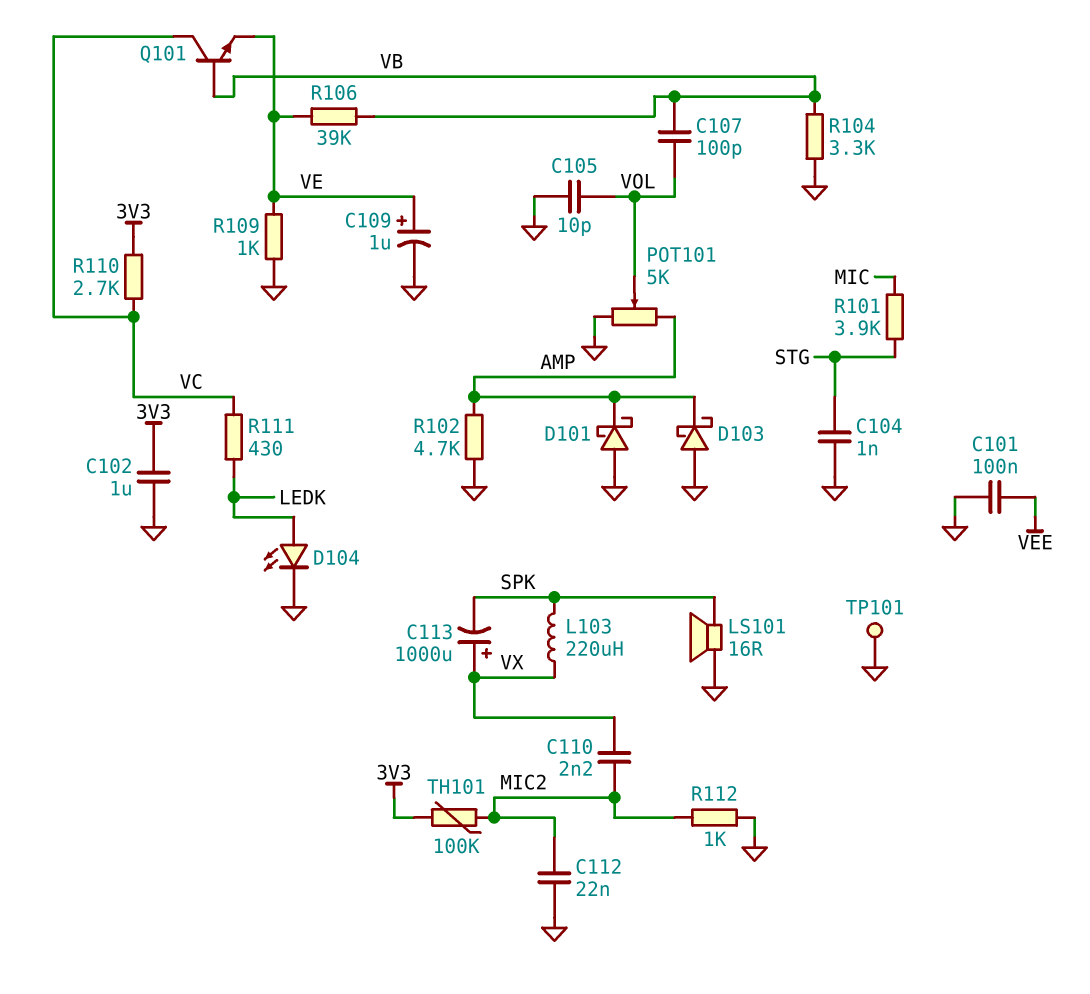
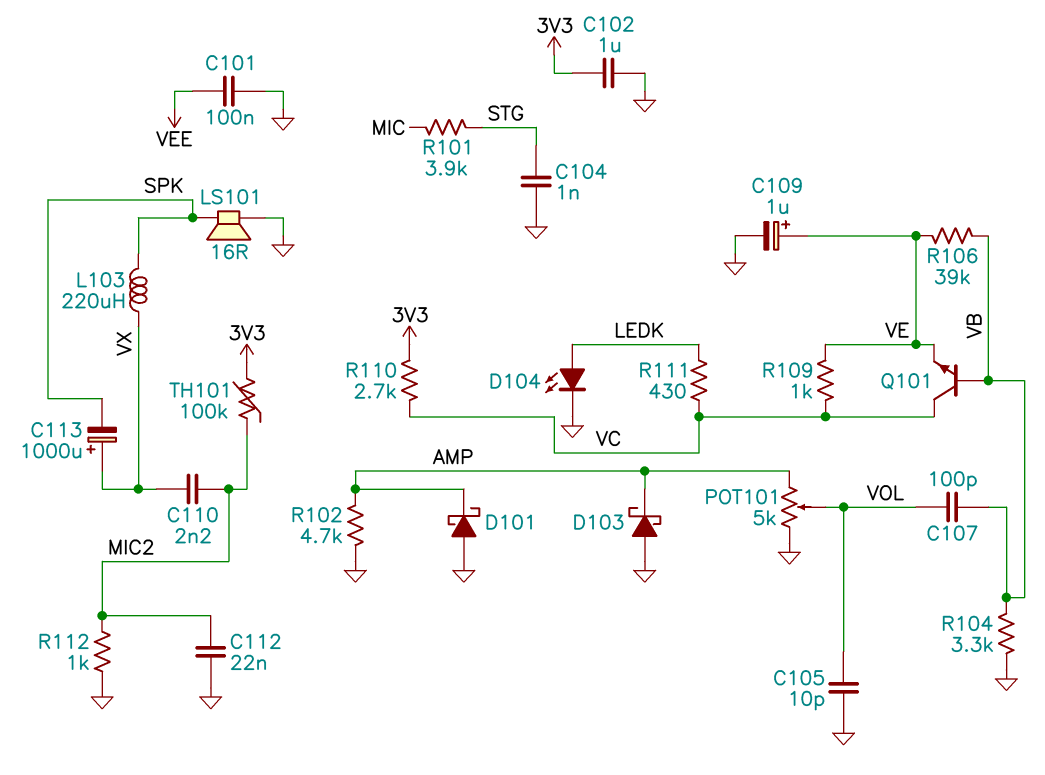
R109: 1k (GND, VE) -> 1k (VC, VE)
TP101: test point (GND) -> none

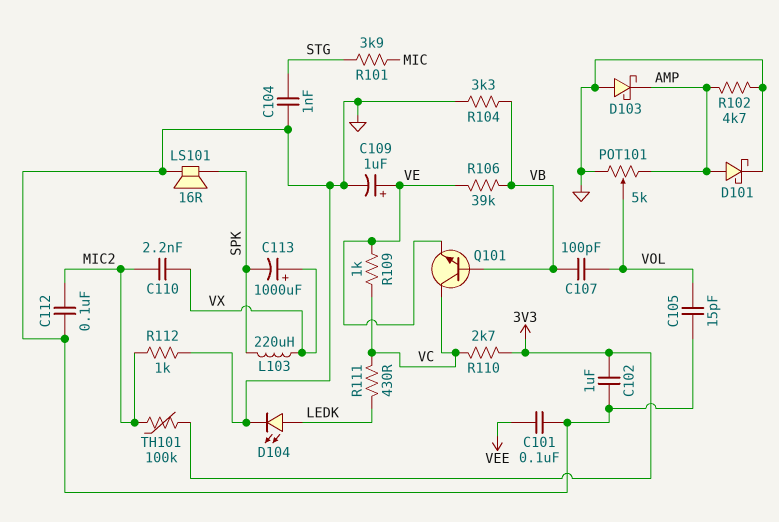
C105: 10pF (GND, VOL) -> 15pF (GND, VOL)
C112: 22nF (GND, MIC2) -> 100nF (GND, MIC2)
D101: schottky (A GND, K AMP) -> schottky (A AMP, K GND)

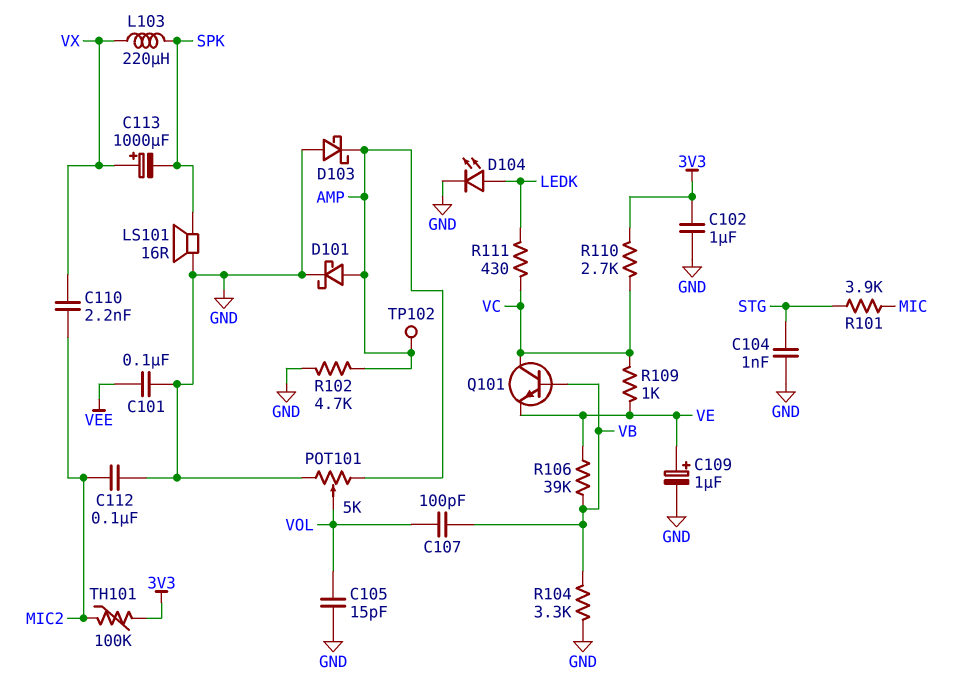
R112: 1k (GND, MIC2) -> none
TP102: none -> test point (AMP)

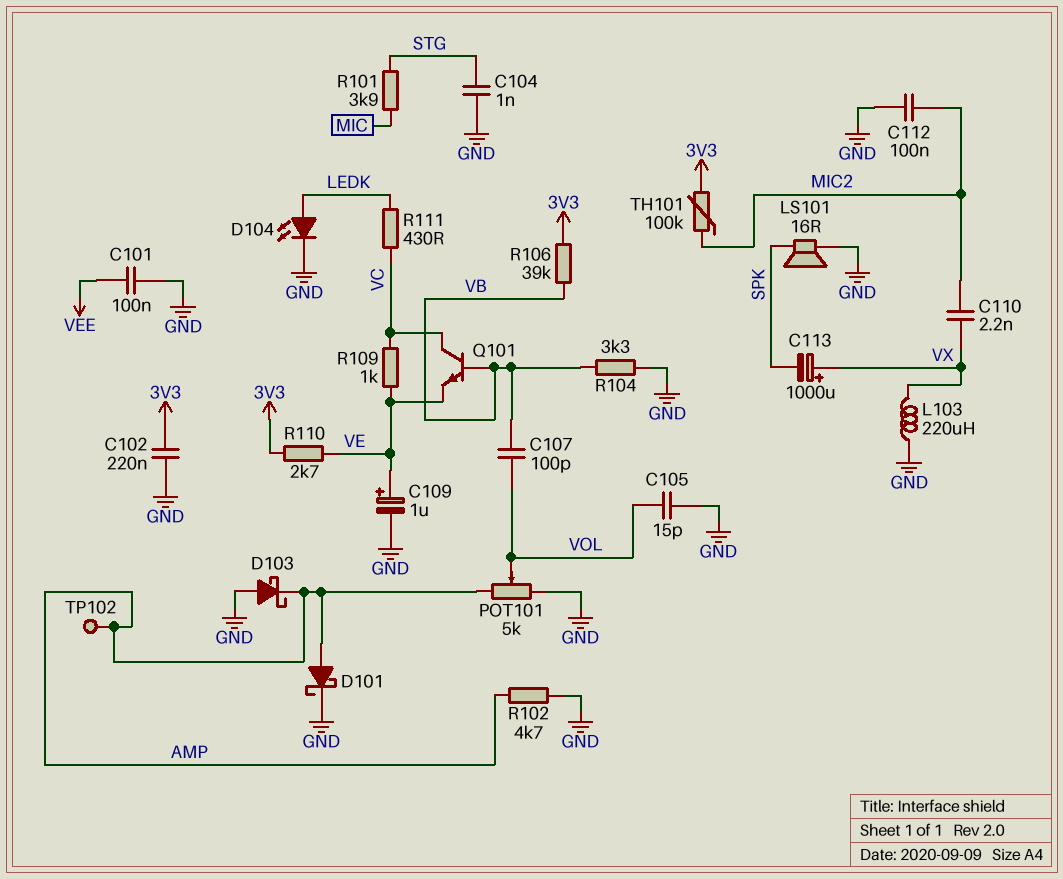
C102: 1uF (3V3, GND) -> 220nF (3V3, GND)
L103: 220uH (SPK, VX) -> 220uH (GND, VX)
R106: 39k (VB, VE) -> 39k (3V3, VB)
R110: 2.7k (3V3, VC) -> 2.7k (3V3, VE)

